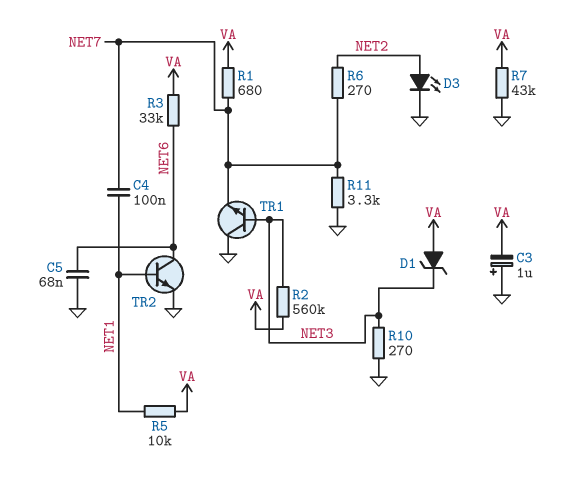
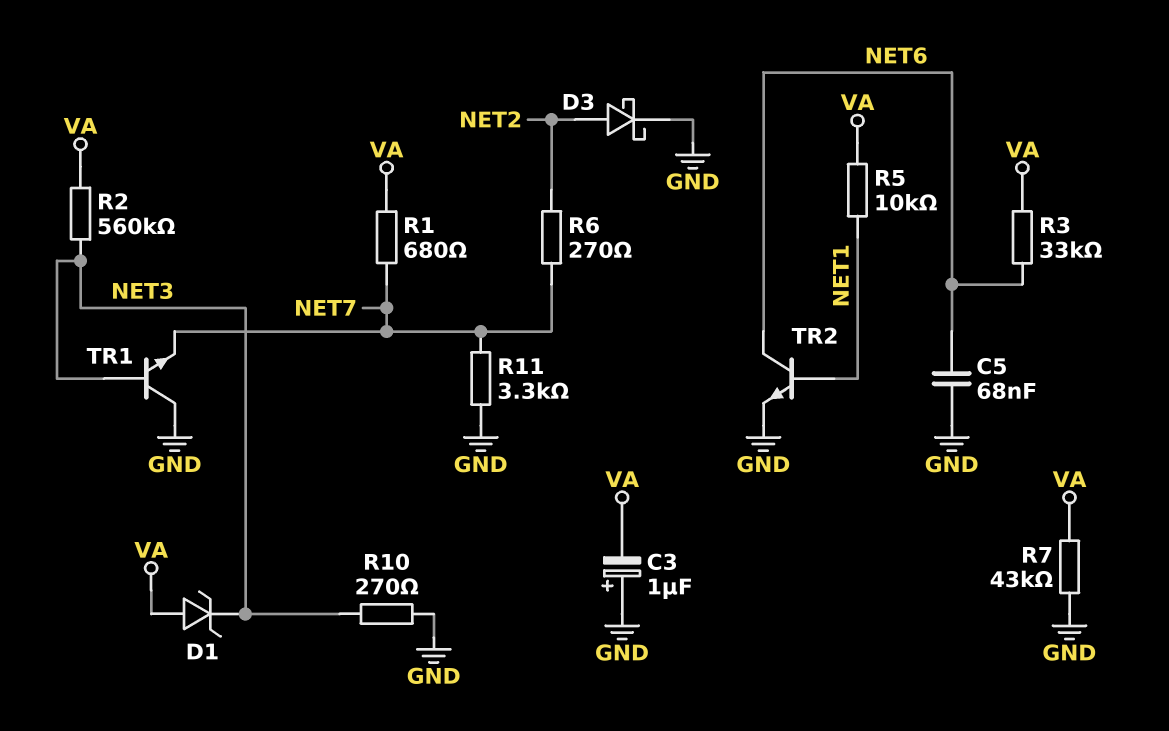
C4: 100nF (NET1, NET7) -> none
D3: LED (A NET2, K GND) -> schottky (A NET2, K GND)

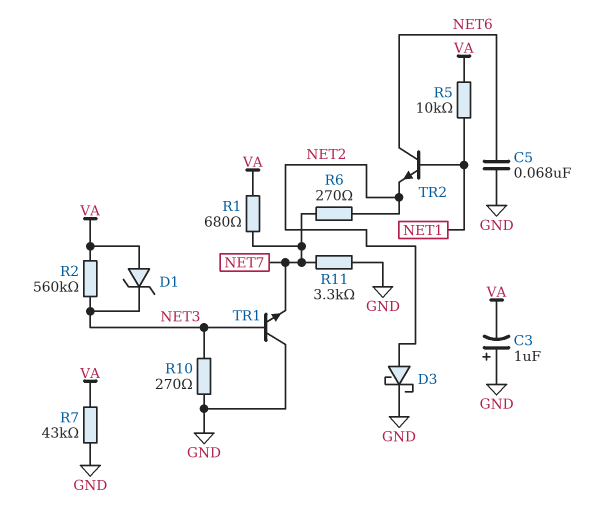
R3: 33k (NET6, VA) -> none
TR2: NPN (B NET1, C NET6, E GND) -> NPN (B NET1, C NET6, E NET2)

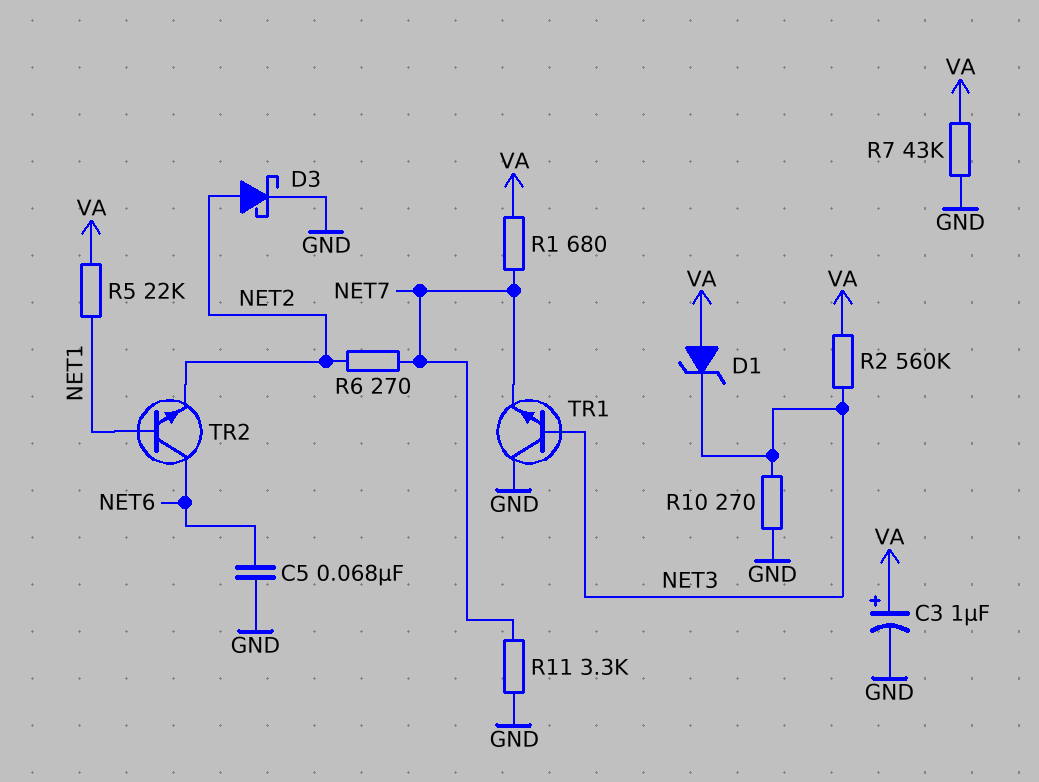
C3: 1uF (plus GND, minus VA) -> 1uF (plus VA, minus GND)
R5: 10k (NET1, VA) -> 22k (NET1, VA)

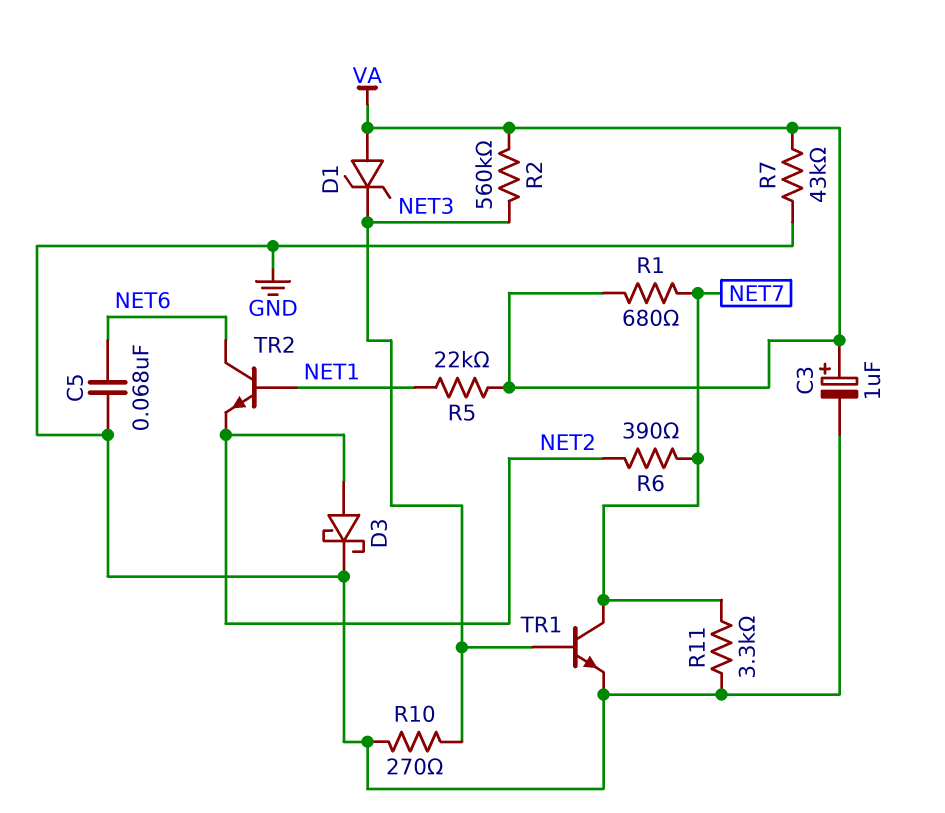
R6: 270 (NET2, NET7) -> 390 (NET2, NET7)
TR1: NPN (B NET3, C GND, E NET7) -> NPN (B NET3, C NET7, E GND)

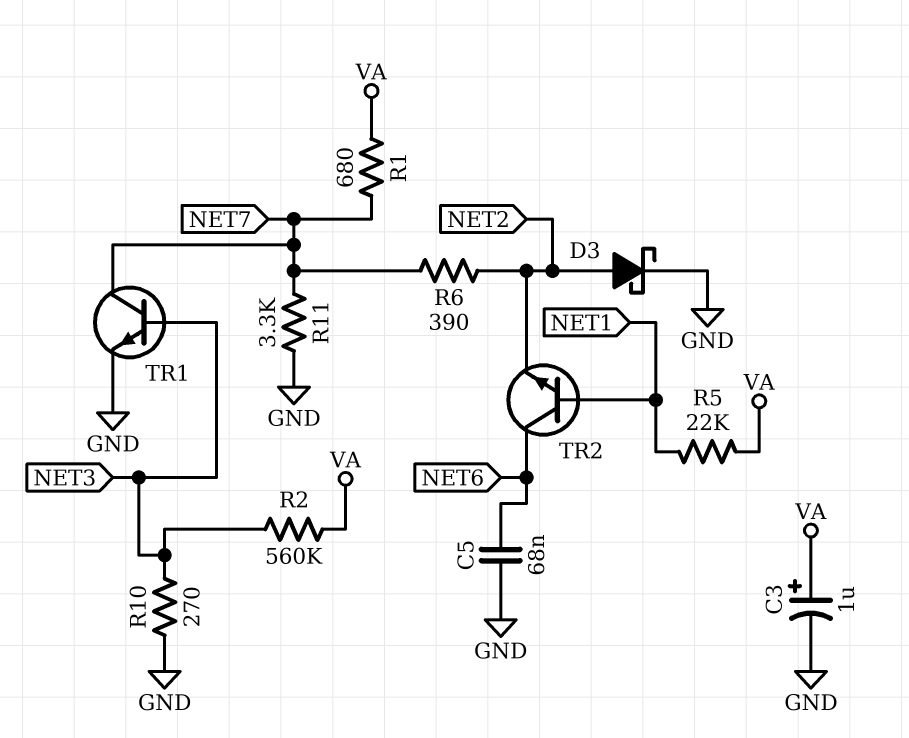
D1: zener (A VA, K NET3) -> none
R7: 43k (GND, VA) -> none

